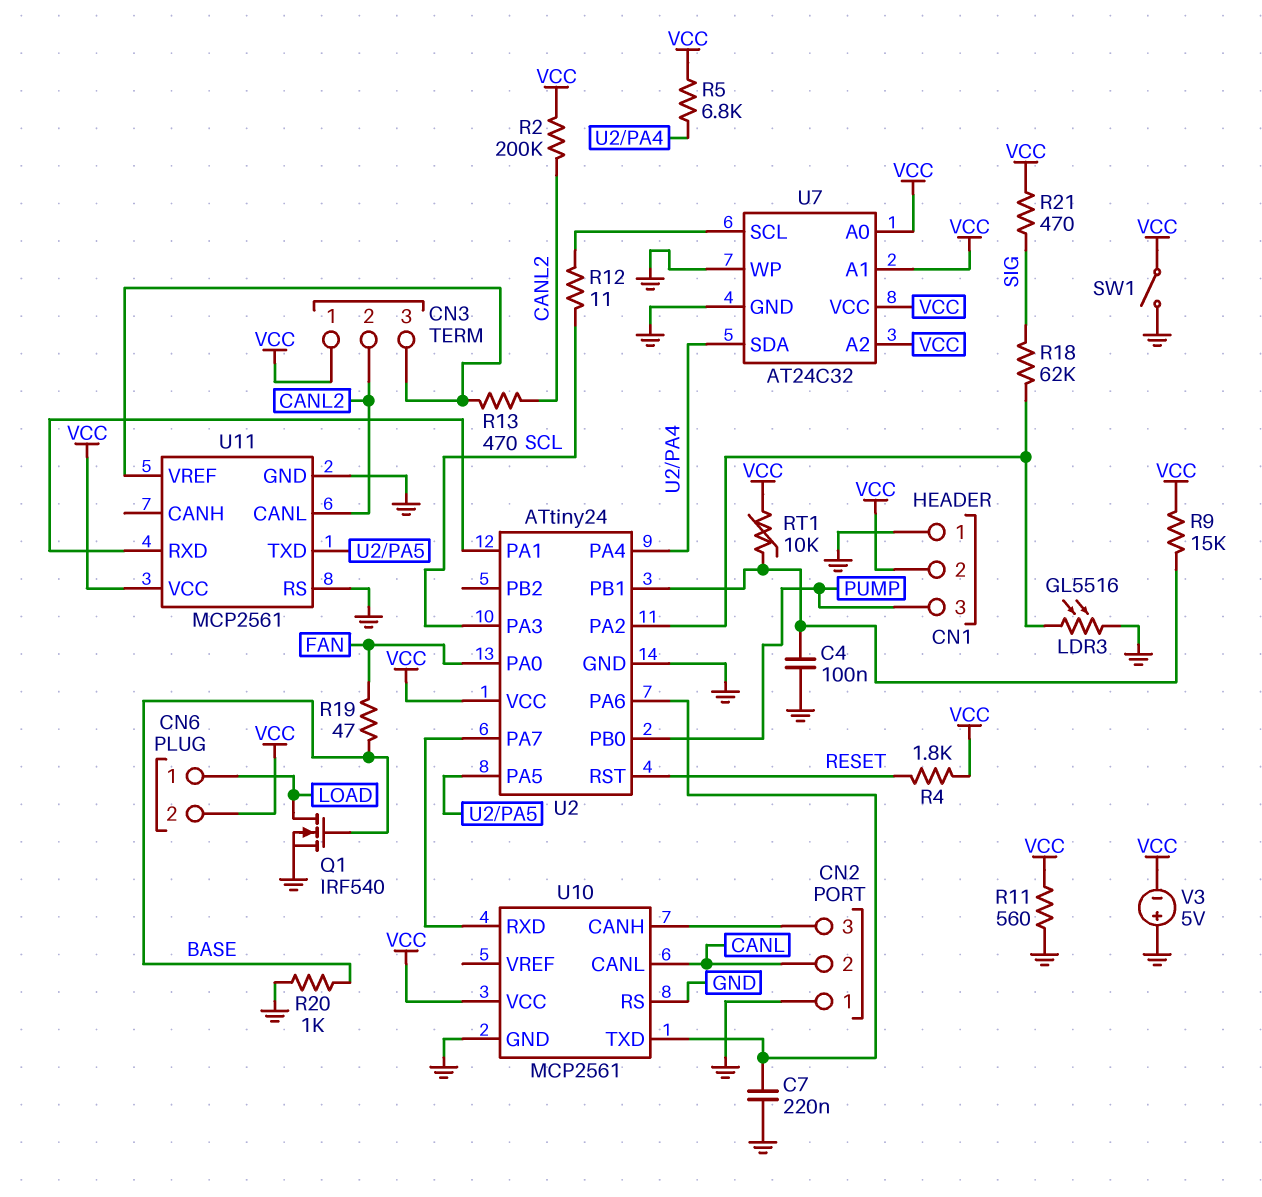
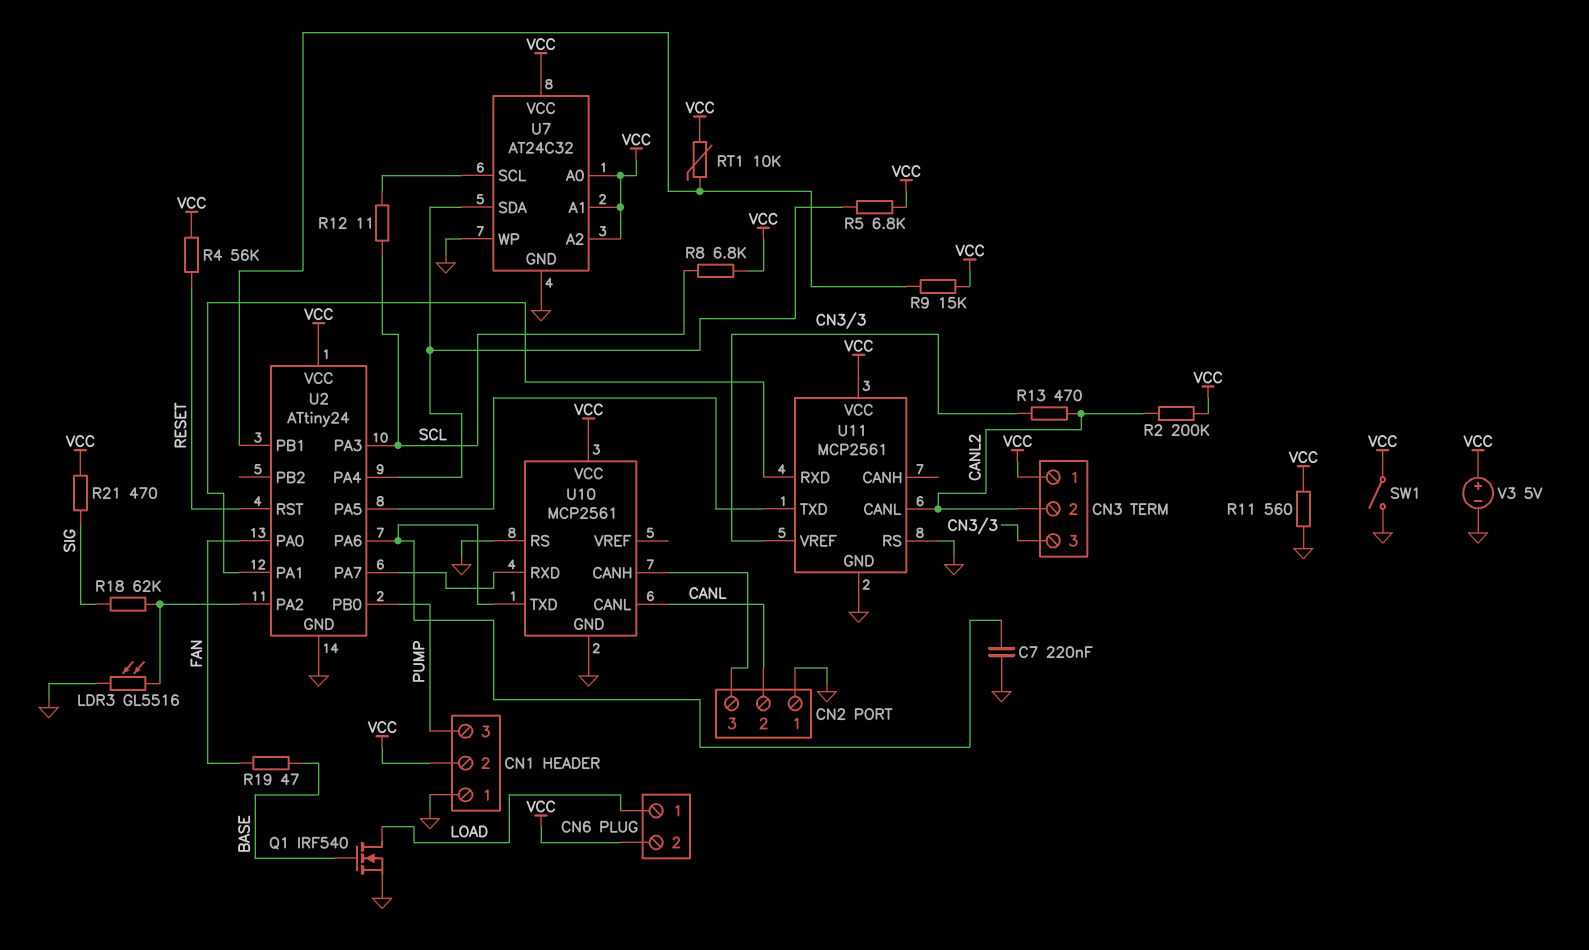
C4: 100nF (GND, U2/PB1) -> none
R4: 1.8k (RESET, VCC) -> 56k (RESET, VCC)
R8: none -> 6.8k (SCL, VCC)
R20: 1k (BASE, GND) -> none
V3: 5V (plus GND, minus VCC) -> 5V (plus VCC, minus GND)

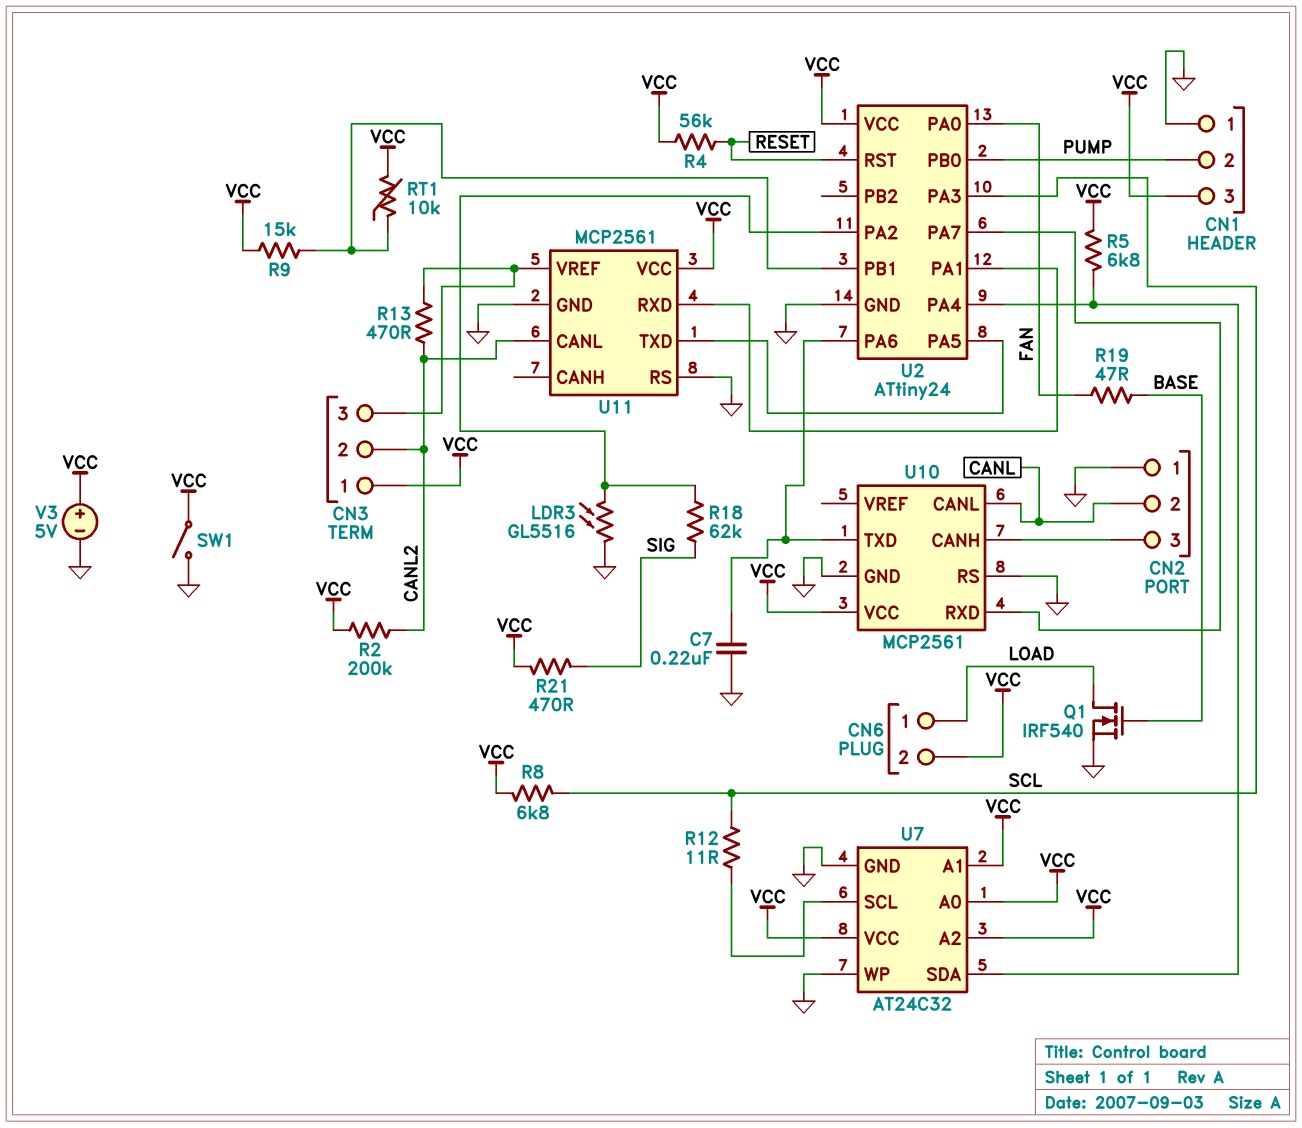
CN1 pin 2: VCC -> PUMP
CN1 pin 3: PUMP -> VCC
R11: 560 (GND, VCC) -> none

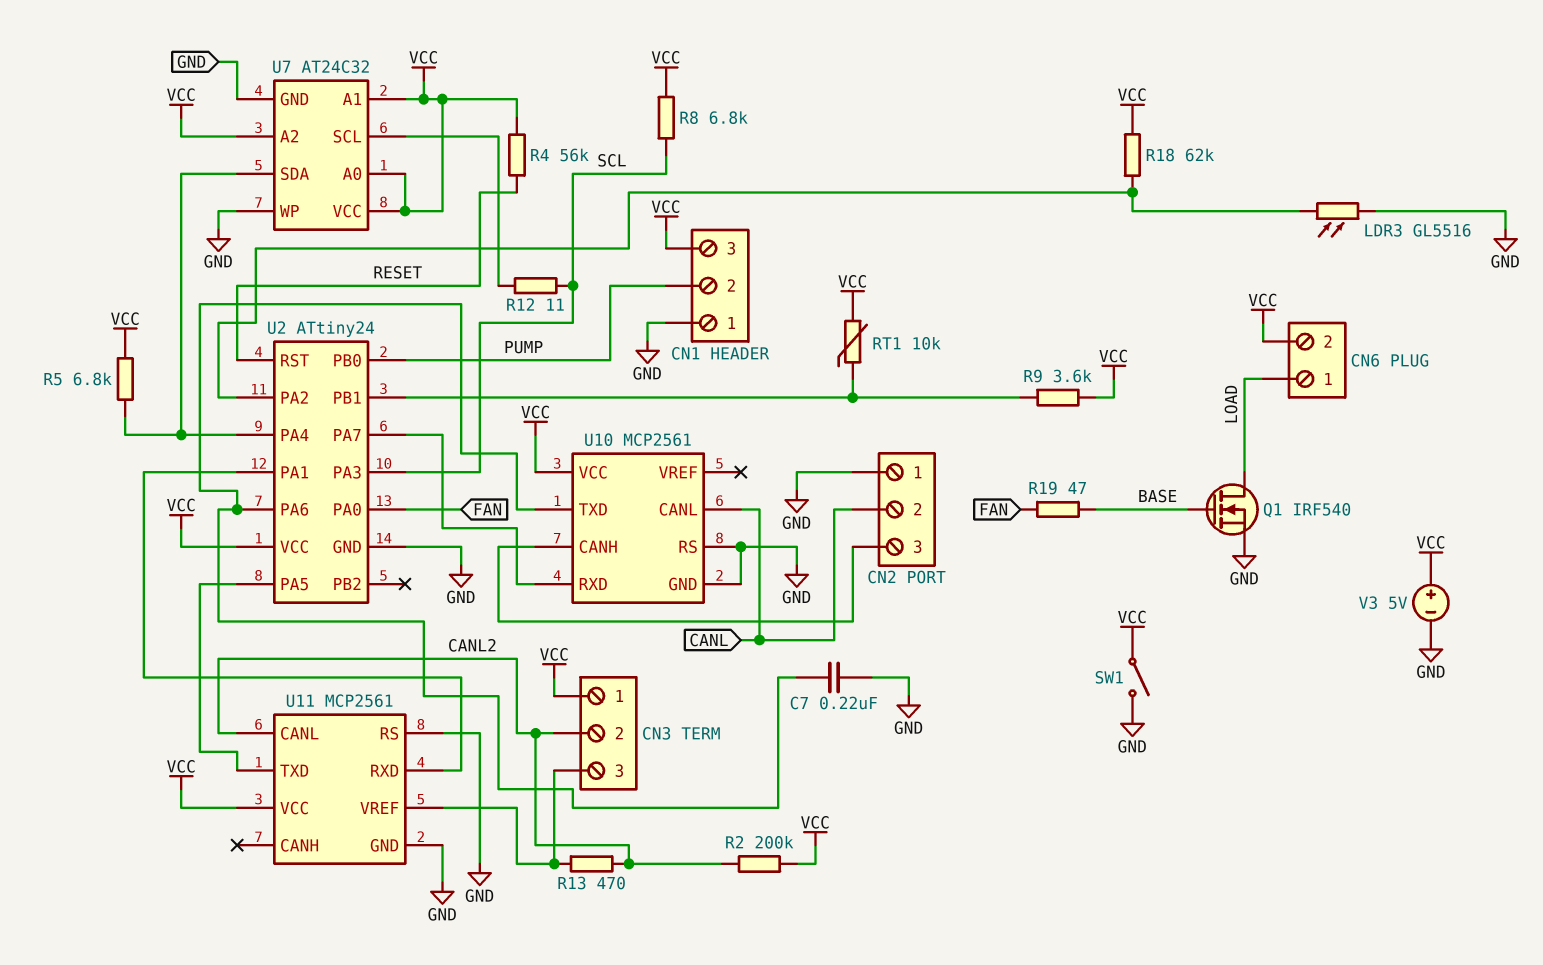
R9: 15k (U2/PB1, VCC) -> 3.6k (U2/PB1, VCC)
R18: 62k (SIG, U2/PA2) -> 62k (U2/PA2, VCC)
R21: 470 (SIG, VCC) -> none

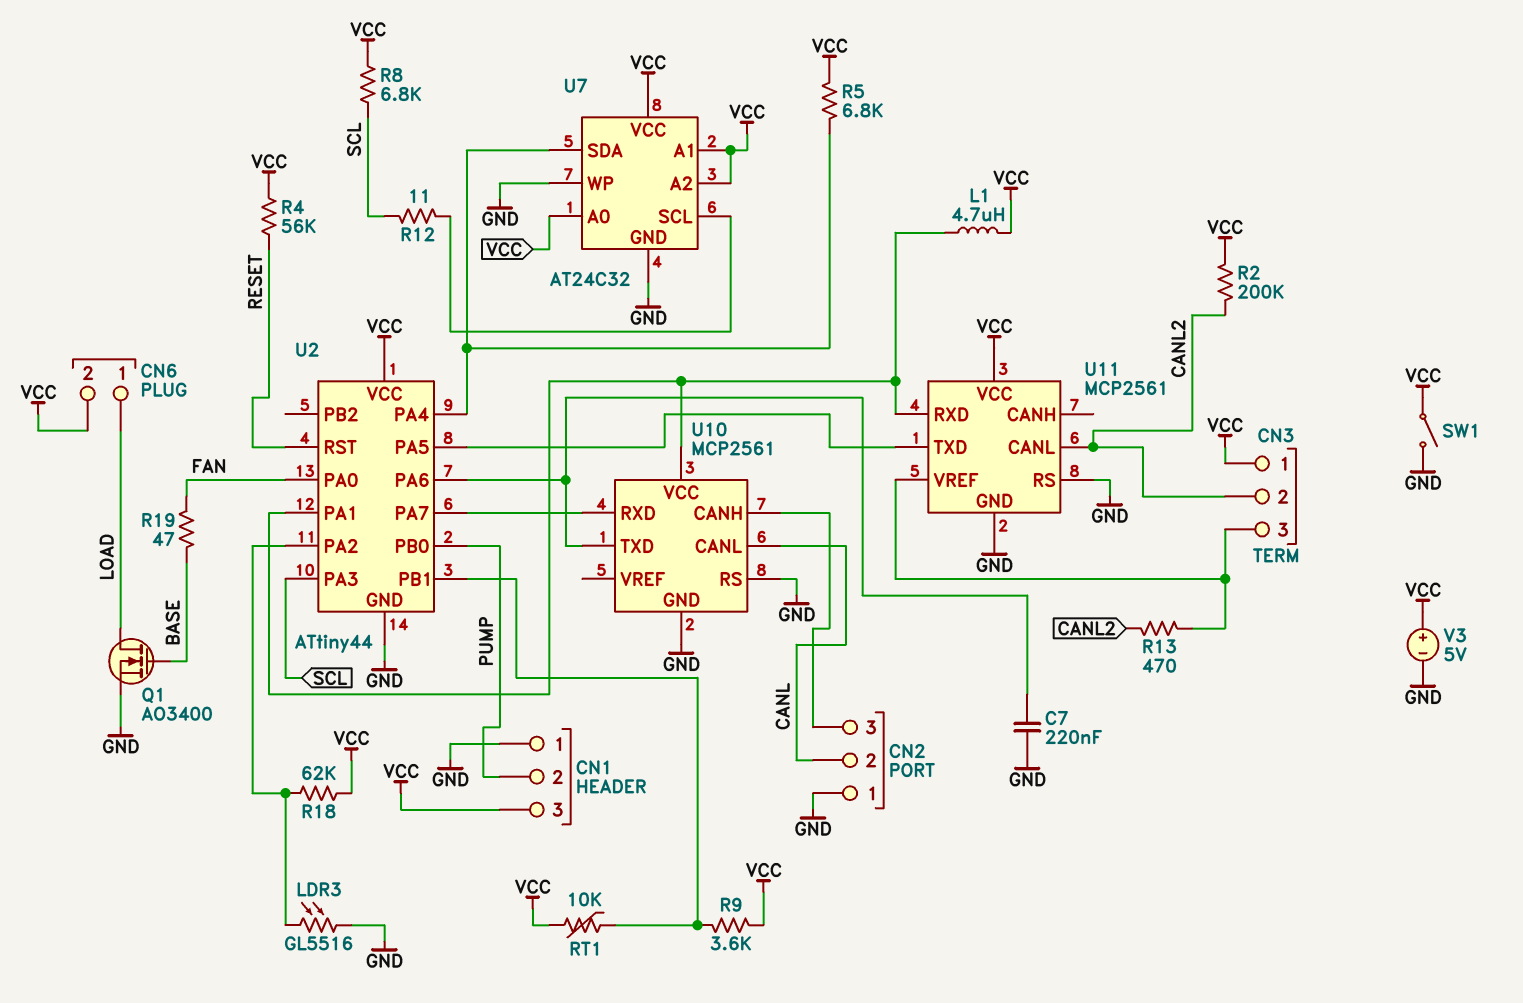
L1: none -> 4.7uH (U2/PA1, VCC)
Q1: NMOS IRF540 (G BASE, D LOAD, S GND) -> NMOS AO3400 (G BASE, D LOAD, S GND)
U2: ATtiny24 -> ATtiny44
U10 pin VCC: VCC -> U2/PA1

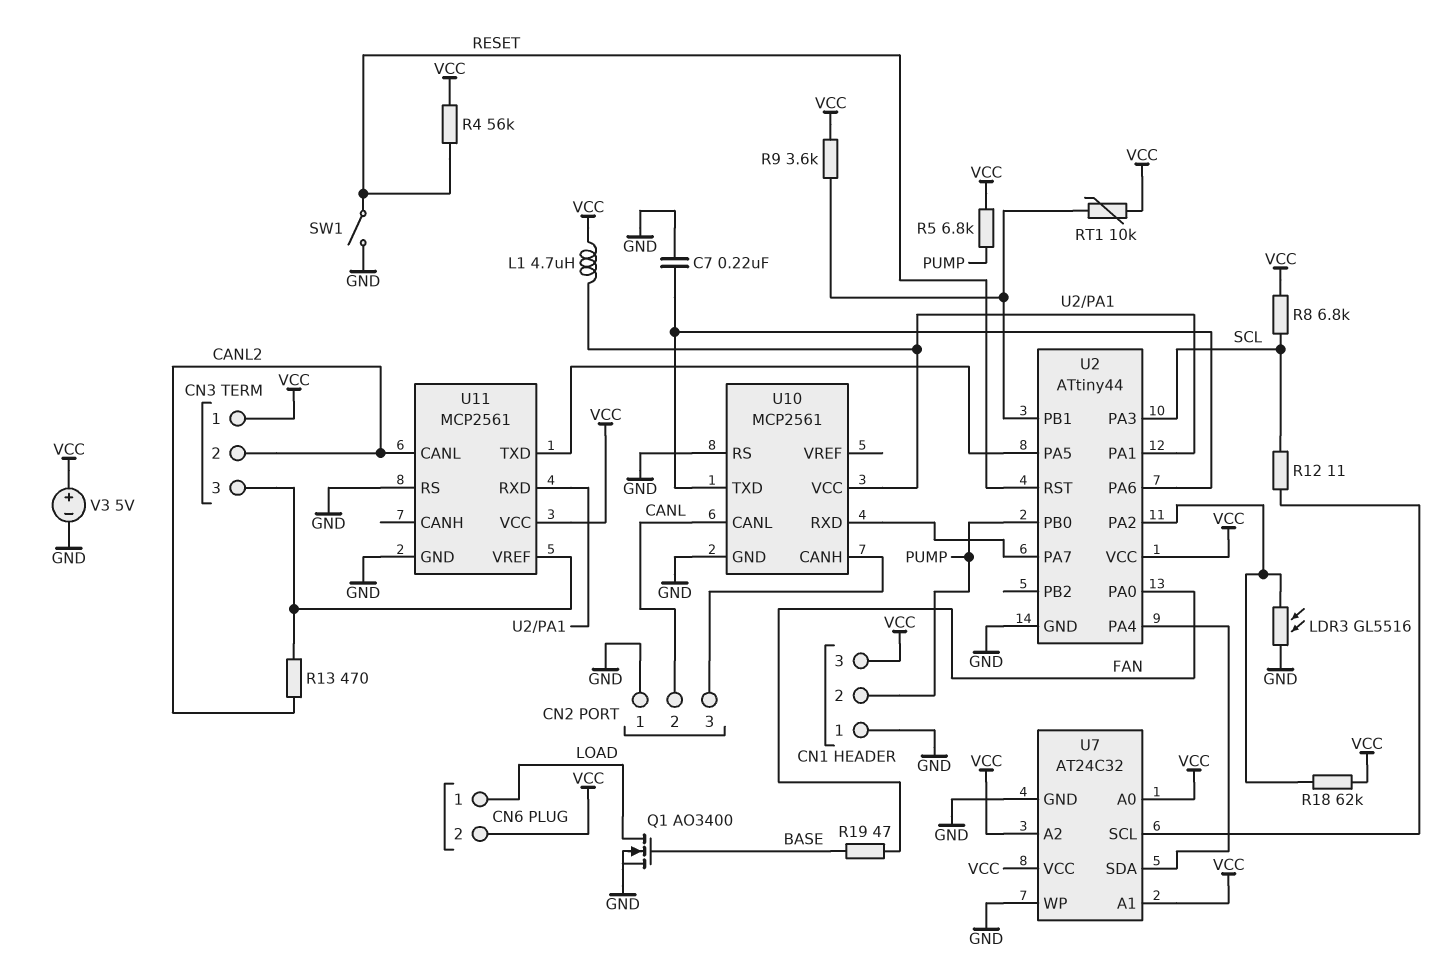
R2: 200k (CANL2, VCC) -> none
R5: 6.8k (U2/PA4, VCC) -> 6.8k (PUMP, VCC)
SW1: switch (GND, VCC) -> switch (GND, RESET)

